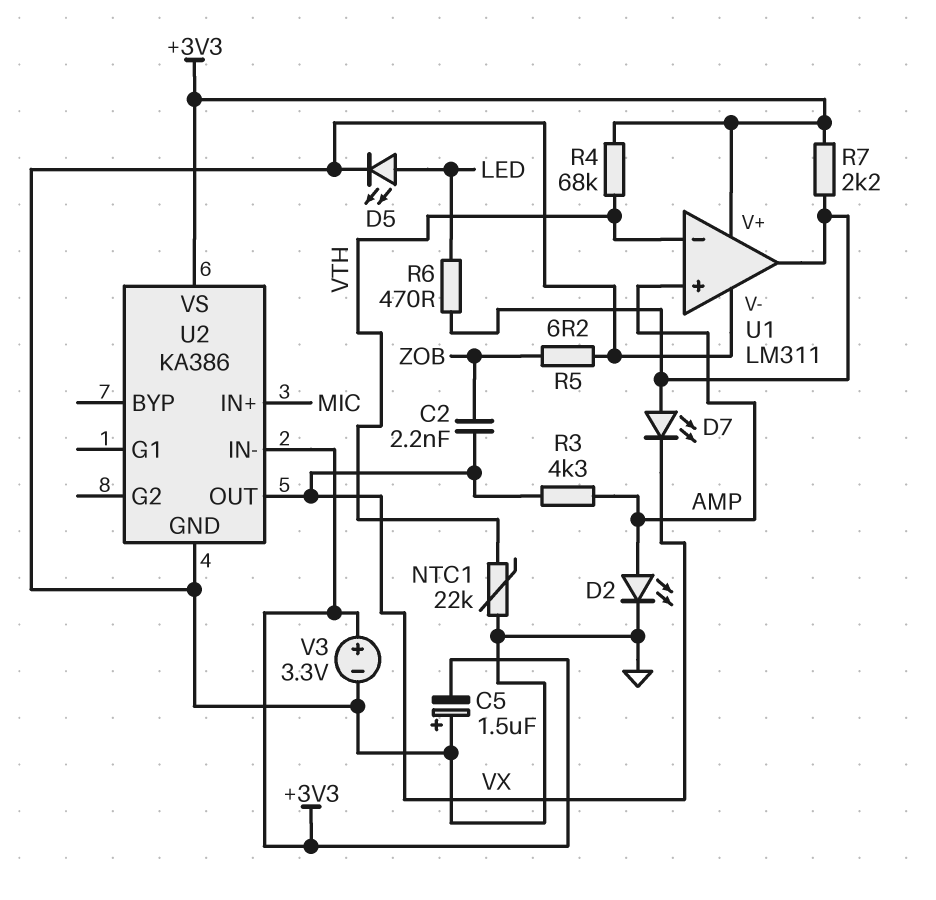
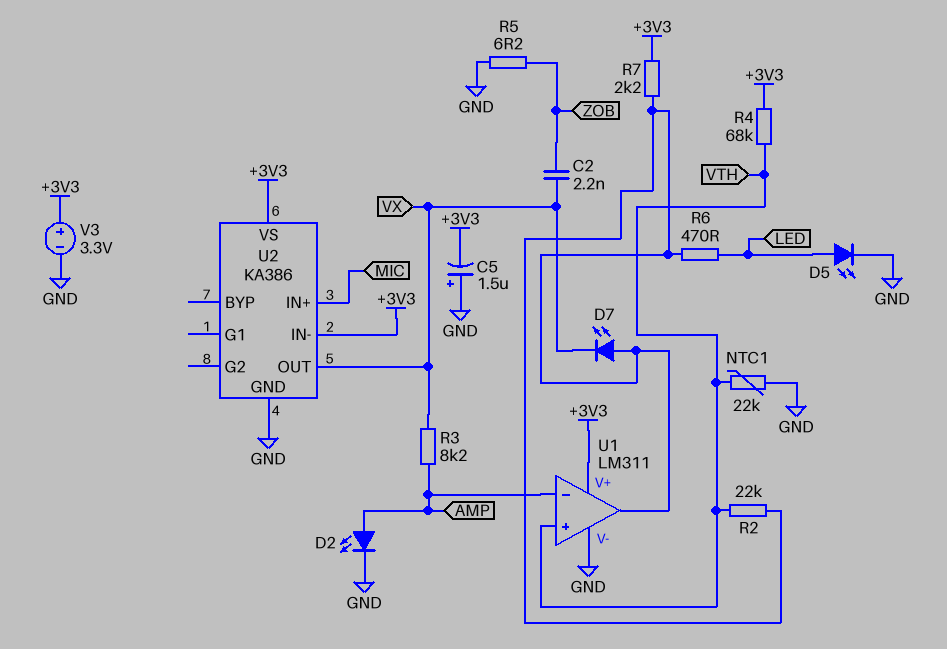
R2: none -> 22k (U1/out, VTH)
R3: 4.3k (AMP, VX) -> 8.2k (AMP, VX)
U1 pin in+: AMP -> VTH
U1 pin in-: VTH -> AMP

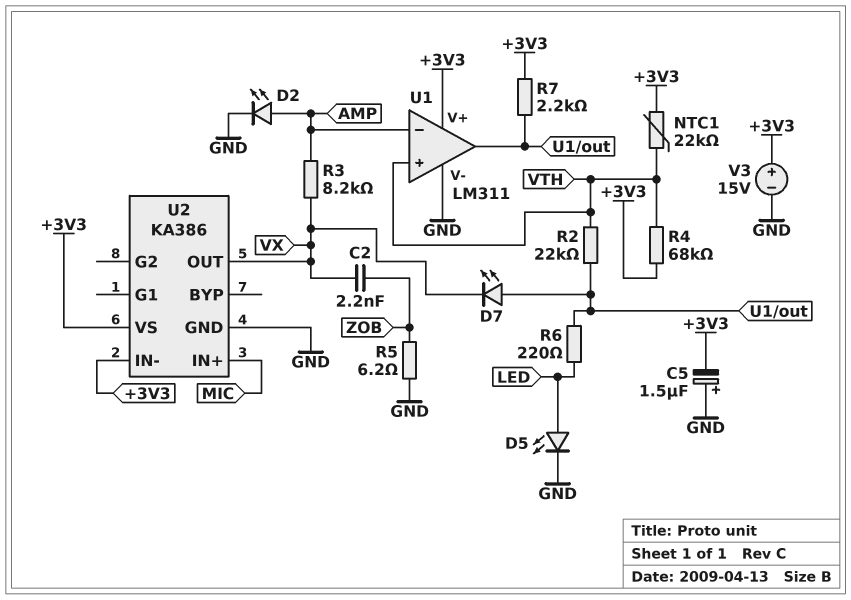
NTC1: 22k (GND, VTH) -> 22k (+3V3, VTH)
R6: 470 (LED, U1/out) -> 220 (LED, U1/out)
V3: 3.3V (plus +3V3, minus GND) -> 15V (plus +3V3, minus GND)

